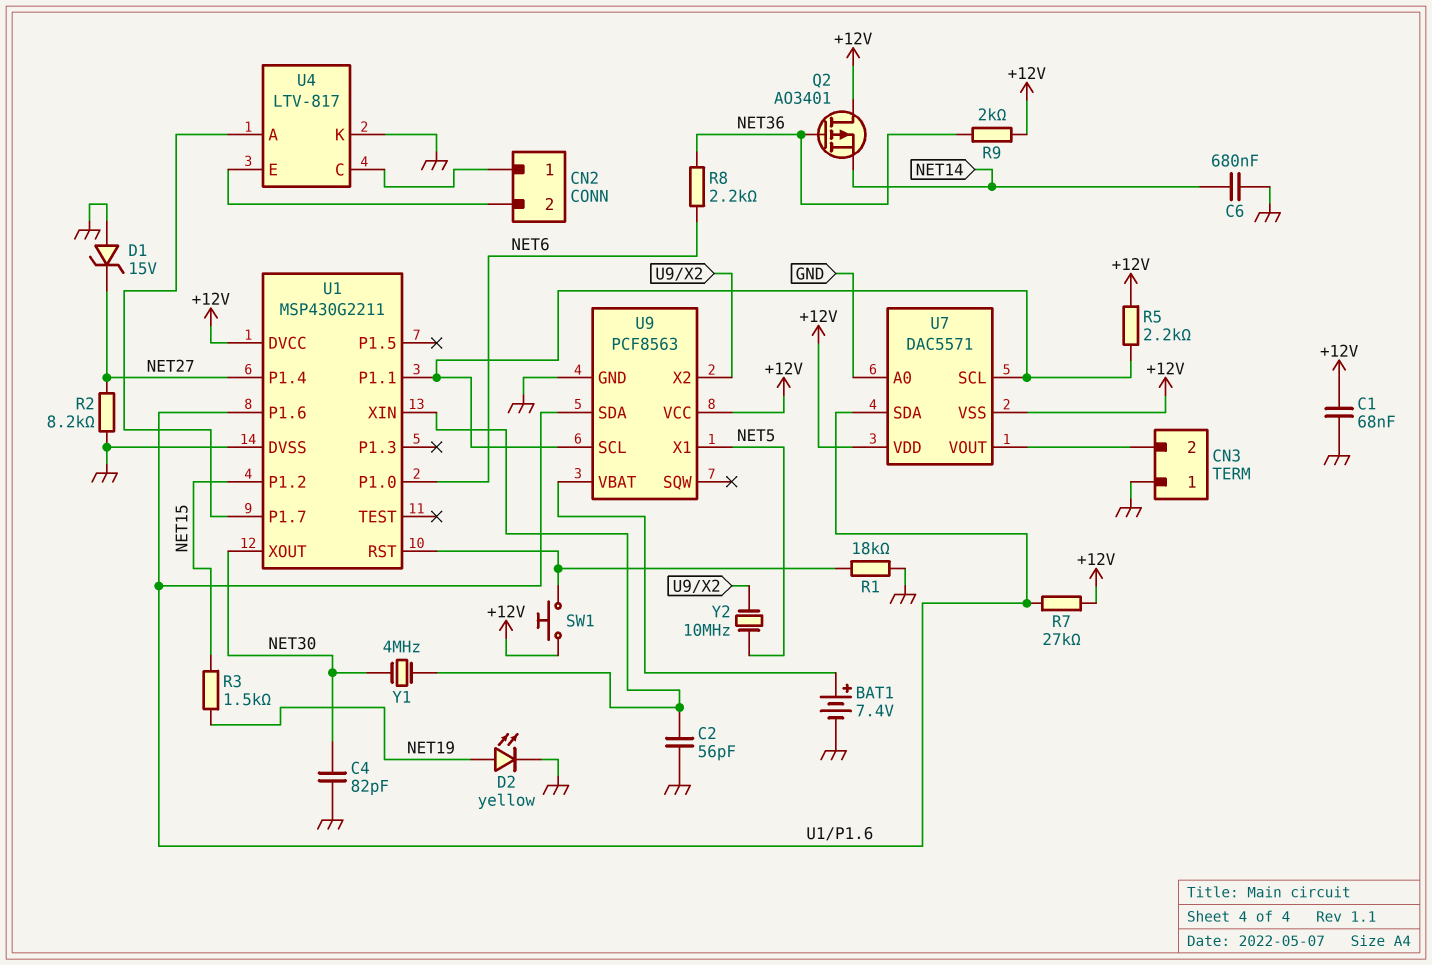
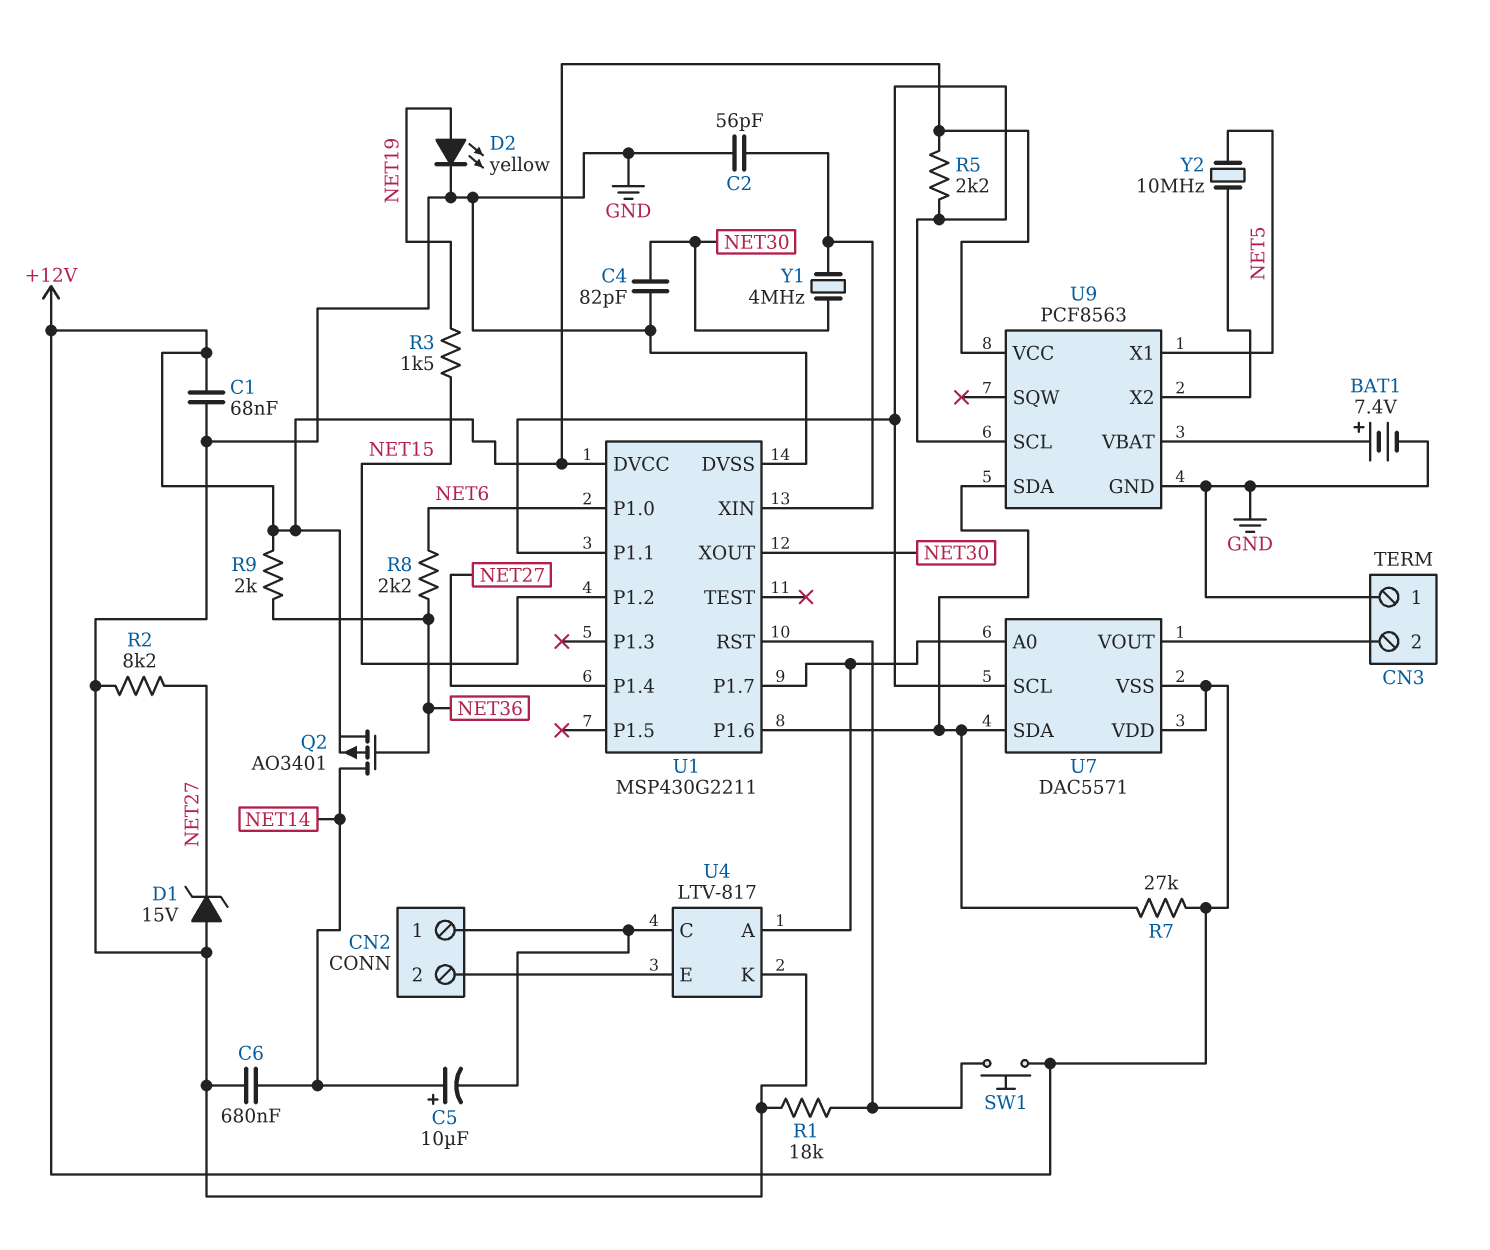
C5: none -> 10uF (plus NET14, minus CN2/1)
Q2: PMOS AO3401 (G NET36, D +12V, S NET14) -> PMOS AO3401 (G NET36, D NET14, S +12V)
U7 pin A0: GND -> U1/P1.7

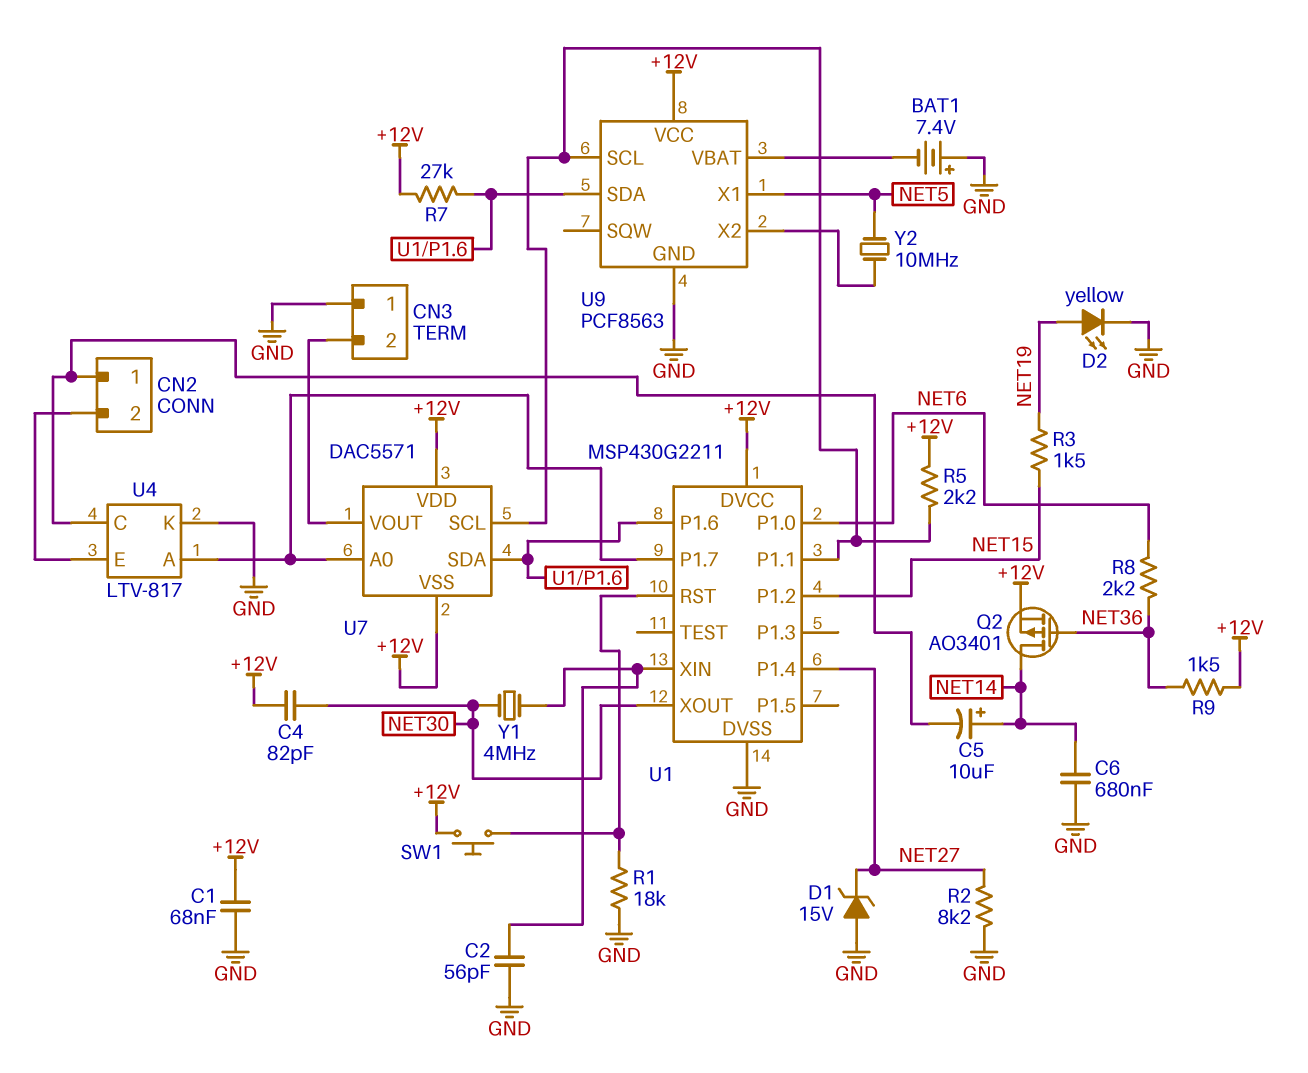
BAT1: 7.4V (plus U9/VBAT, minus GND) -> 7.4V (plus GND, minus U9/VBAT)
C4: 82pF (GND, NET30) -> 82pF (+12V, NET30)
R9: 2k (+12V, NET36) -> 1.5k (+12V, NET36)

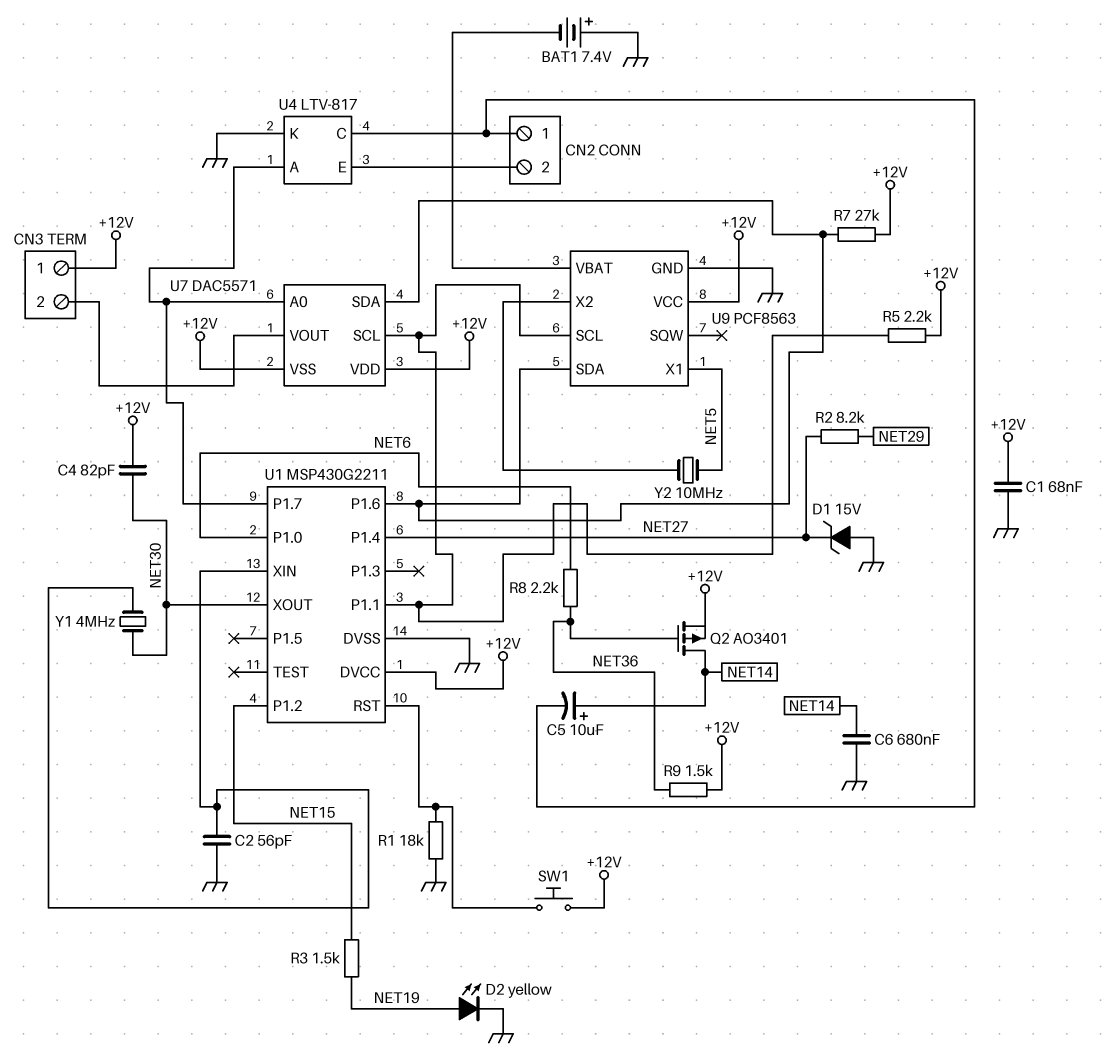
CN3 pin 1: GND -> +12V
R2: 8.2k (GND, NET27) -> 8.2k (NET27, NET29)

